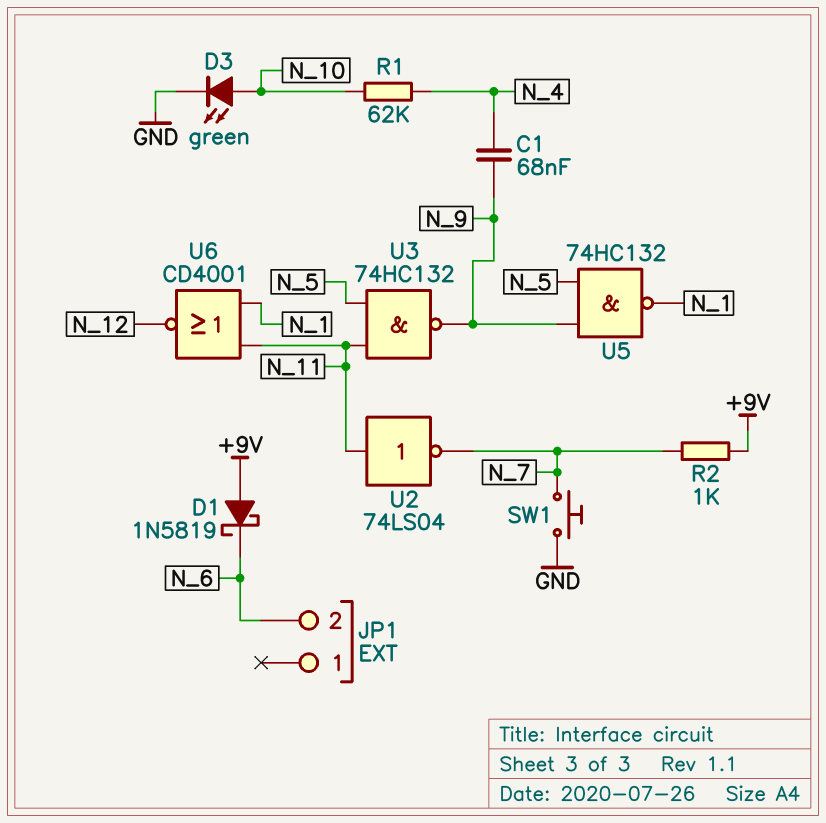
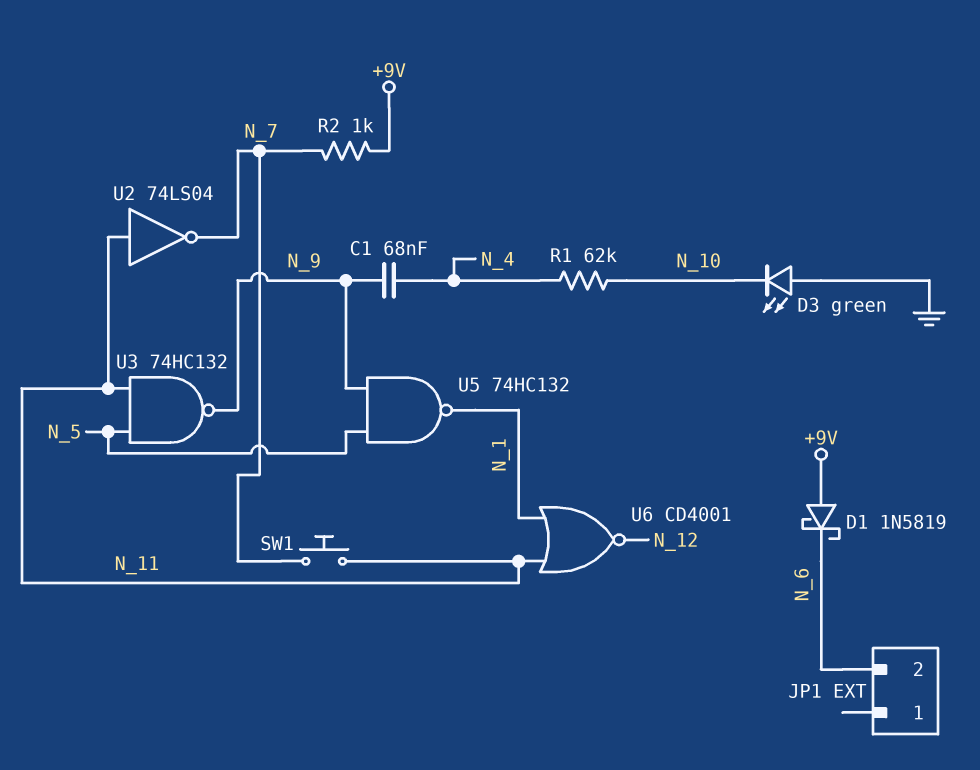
D3: LED green (A N_10, K GND) -> LED green (A GND, K N_10)
SW1: button (GND, N_7) -> button (N_7, N_11)

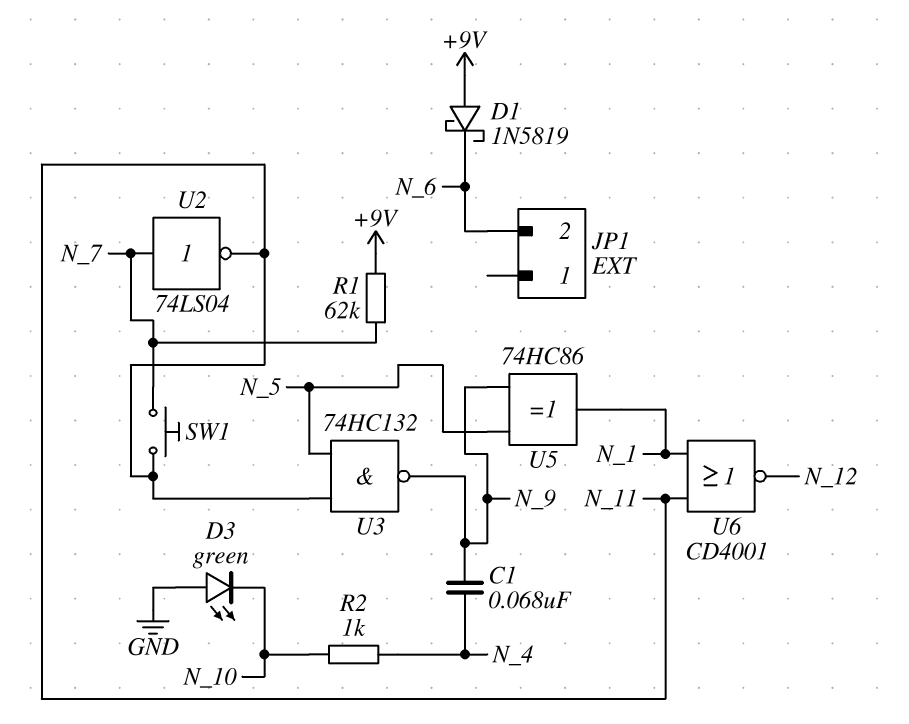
R1: 62k (N_4, N_10) -> 62k (+9V, N_7)
R2: 1k (+9V, N_7) -> 1k (N_4, N_10)
U2: NOT 74LS04 (in N_11, out N_7) -> NOT 74LS04 (in N_7, out N_11)
U5: NAND 74HC132 (in N_5, in N_9, out N_1) -> XOR 74HC86 (in N_5, in N_9, out N_1)

